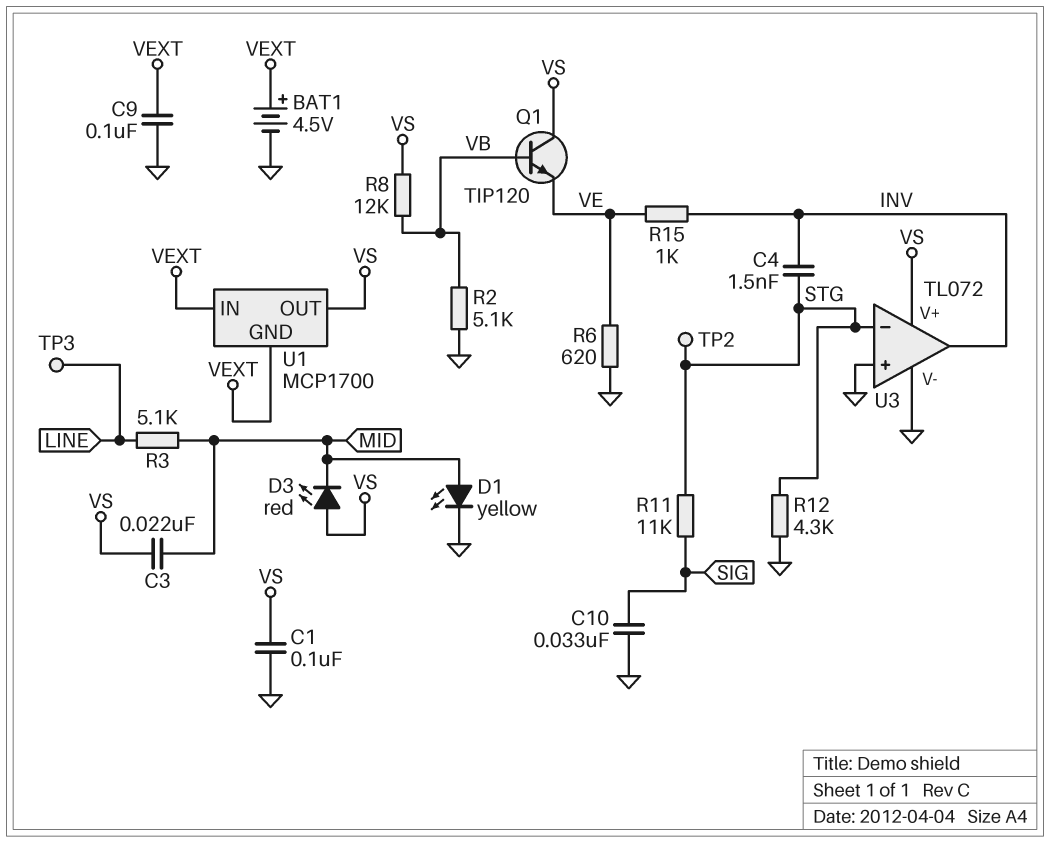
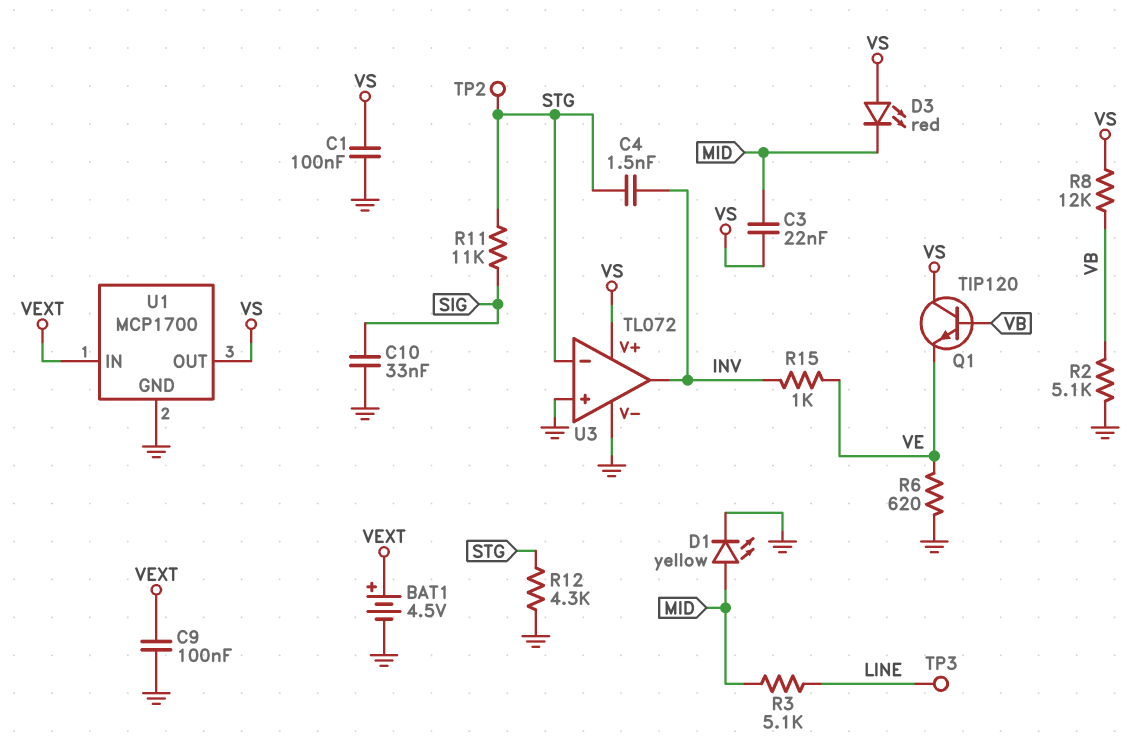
U1 pin GND: VEXT -> GND

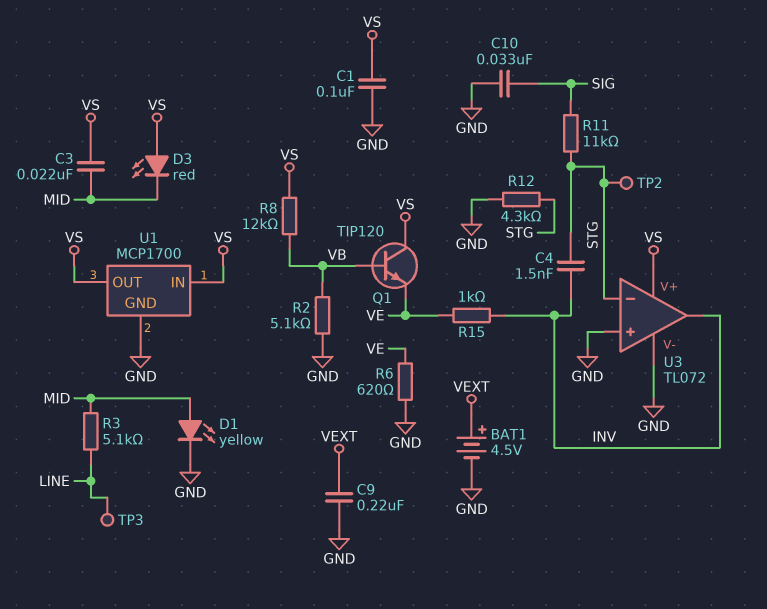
C9: 100nF (GND, VEXT) -> 220nF (GND, VEXT)
U1 pin IN: VEXT -> VS

